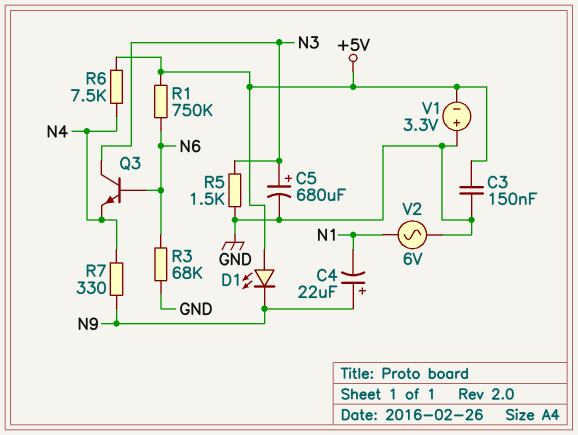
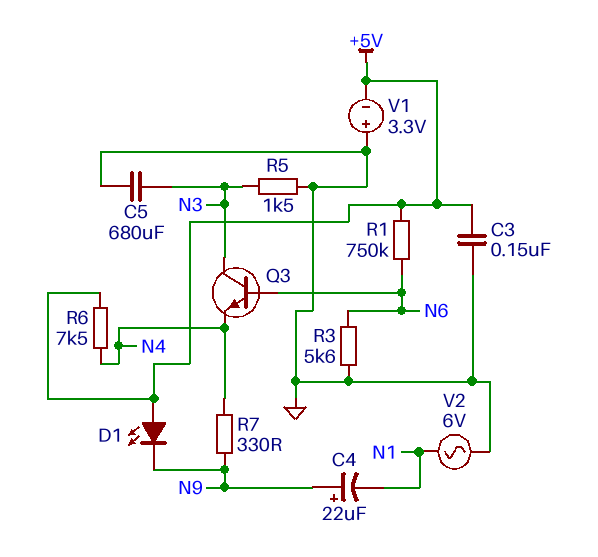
C5: 680uF (plus N3, minus GND) -> 680uF (GND, N3)
R3: 68k (GND, N6) -> 5.6k (GND, N6)

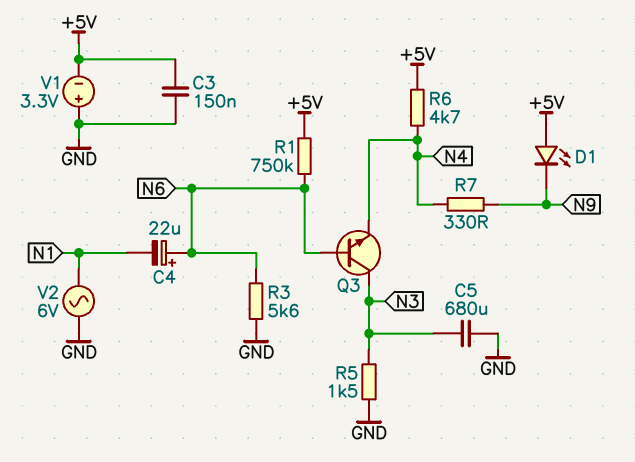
C4: 22uF (plus N9, minus N1) -> 22uF (plus N6, minus N1)
R6: 7.5k (+5V, N4) -> 4.7k (+5V, N4)

